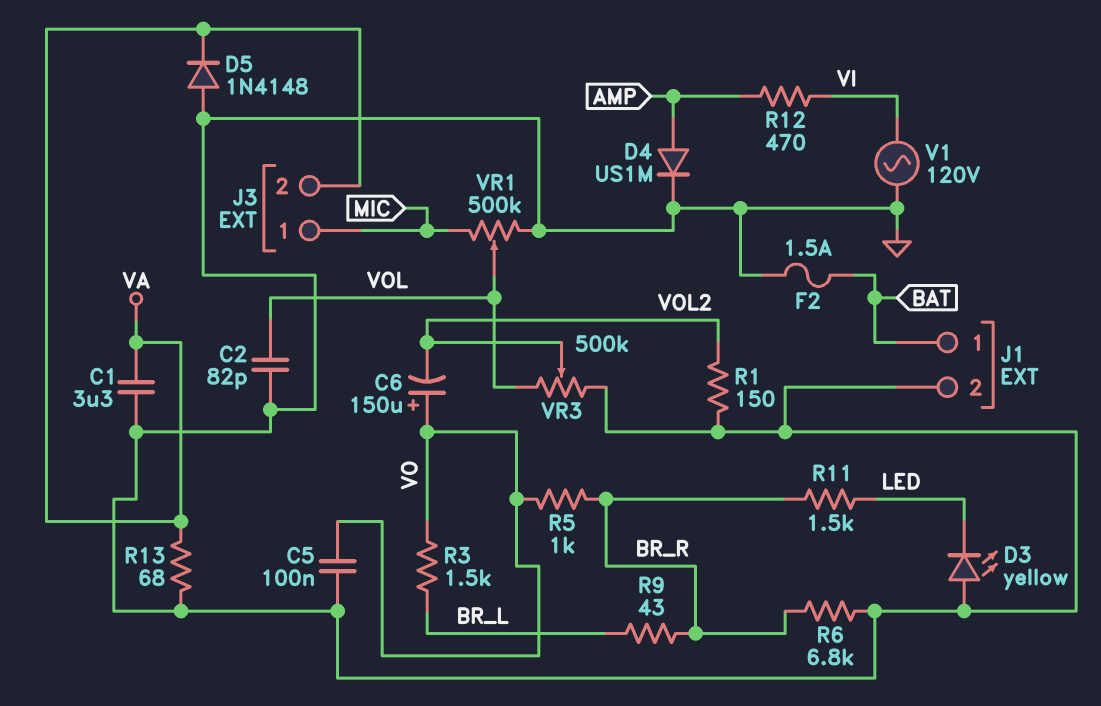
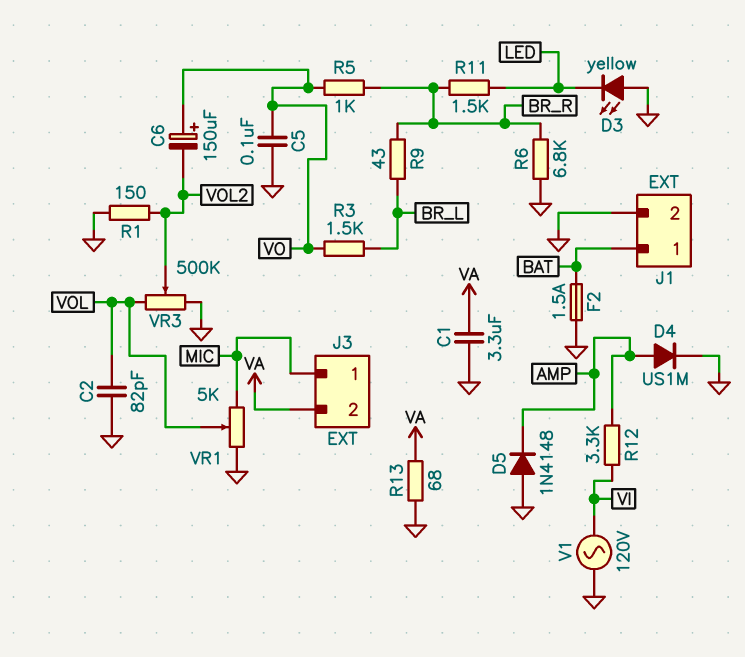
D5: diode 1N4148 (A GND, K VA) -> diode 1N4148 (A GND, K AMP)
R12: 470 (AMP, VI) -> 3.3k (AMP, VI)
VR1: 500k (GND, MIC, wiper VOL) -> 5k (GND, MIC, wiper VOL)

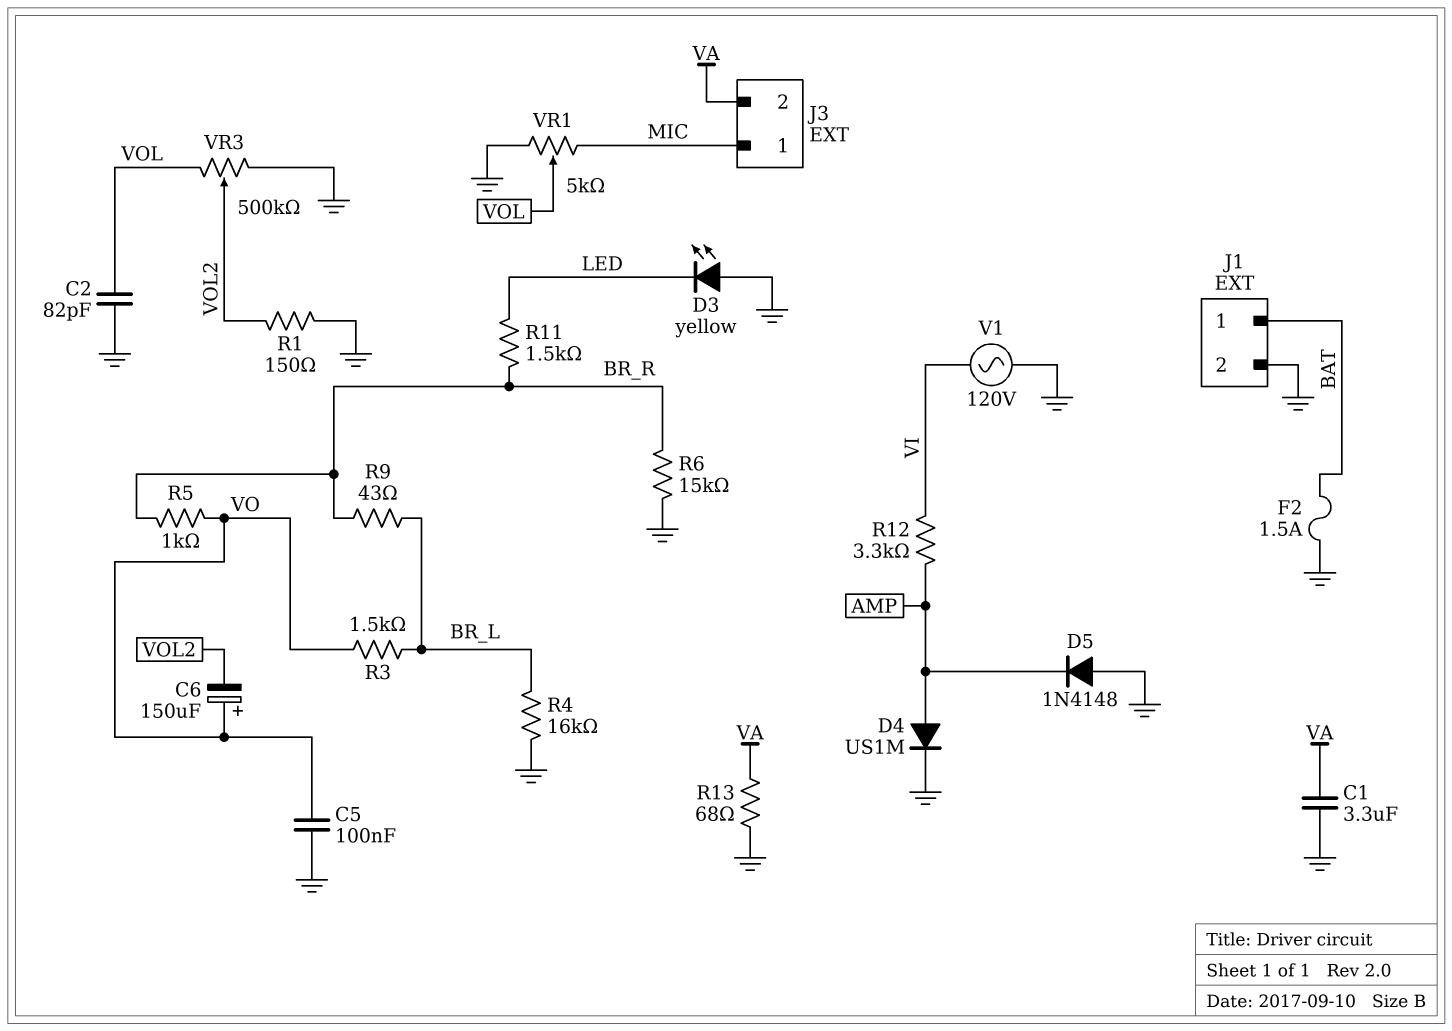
R4: none -> 16k (BR_L, GND)
R6: 6.8k (BR_R, GND) -> 15k (BR_R, GND)

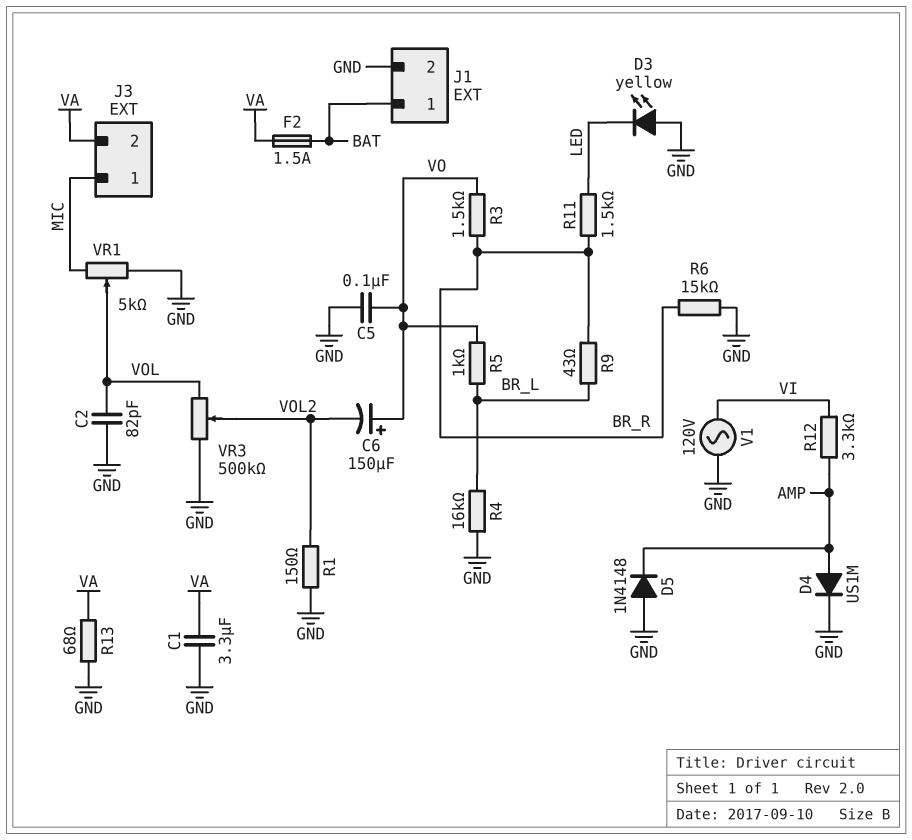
F2: 1.5A (BAT, GND) -> 1.5A (BAT, VA)
R3: 1.5k (BR_L, VO) -> 1.5k (BR_R, VO)
R5: 1k (BR_R, VO) -> 1k (BR_L, VO)

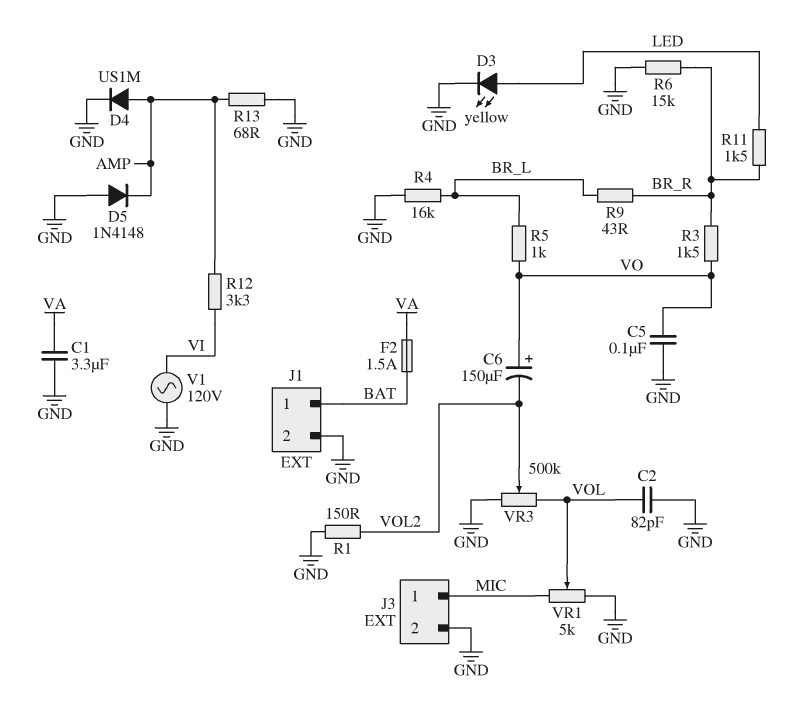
D3: LED yellow (A GND, K LED) -> LED yellow (A LED, K GND)
J3 pin 2: VA -> GND
R13: 68 (GND, VA) -> 68 (AMP, GND)

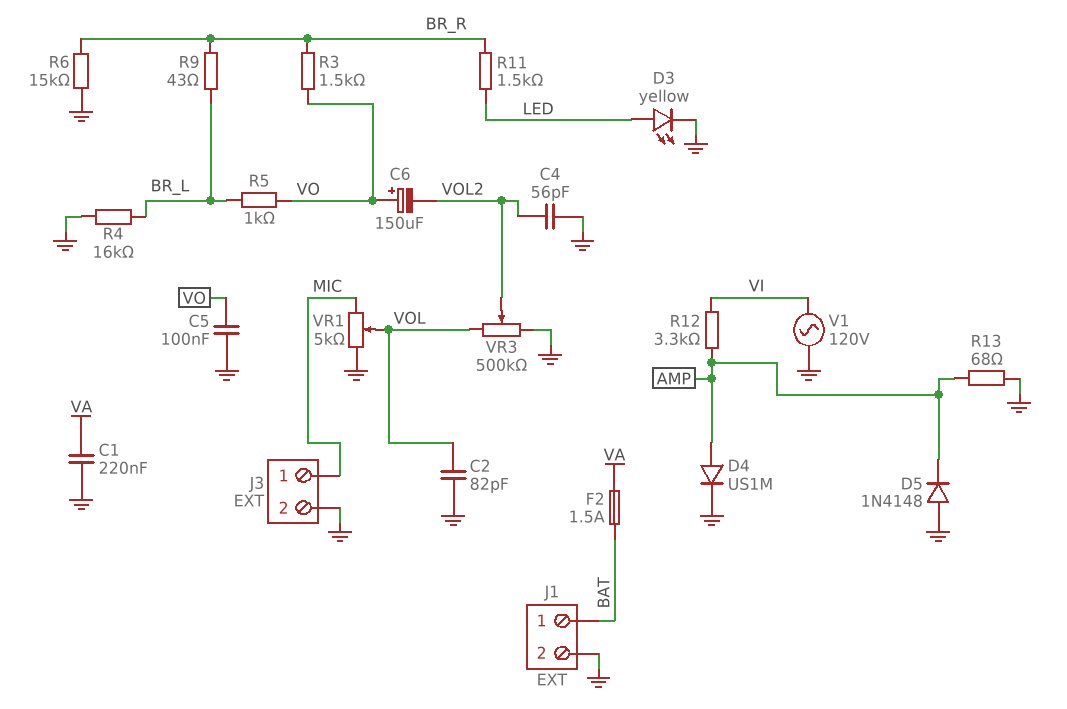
C1: 3.3uF (GND, VA) -> 220nF (GND, VA)
C4: none -> 56pF (GND, VOL2)
R1: 150 (GND, VOL2) -> none

